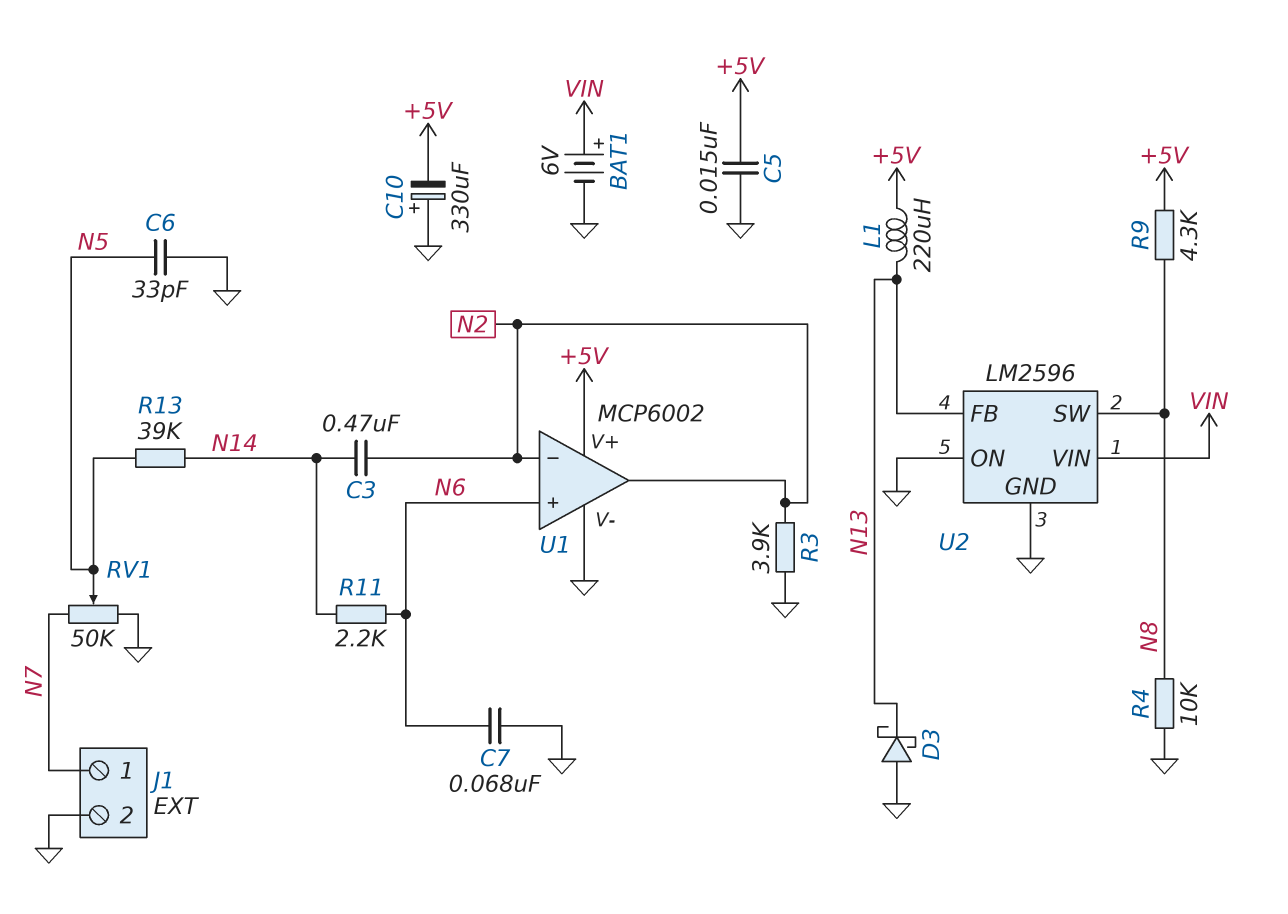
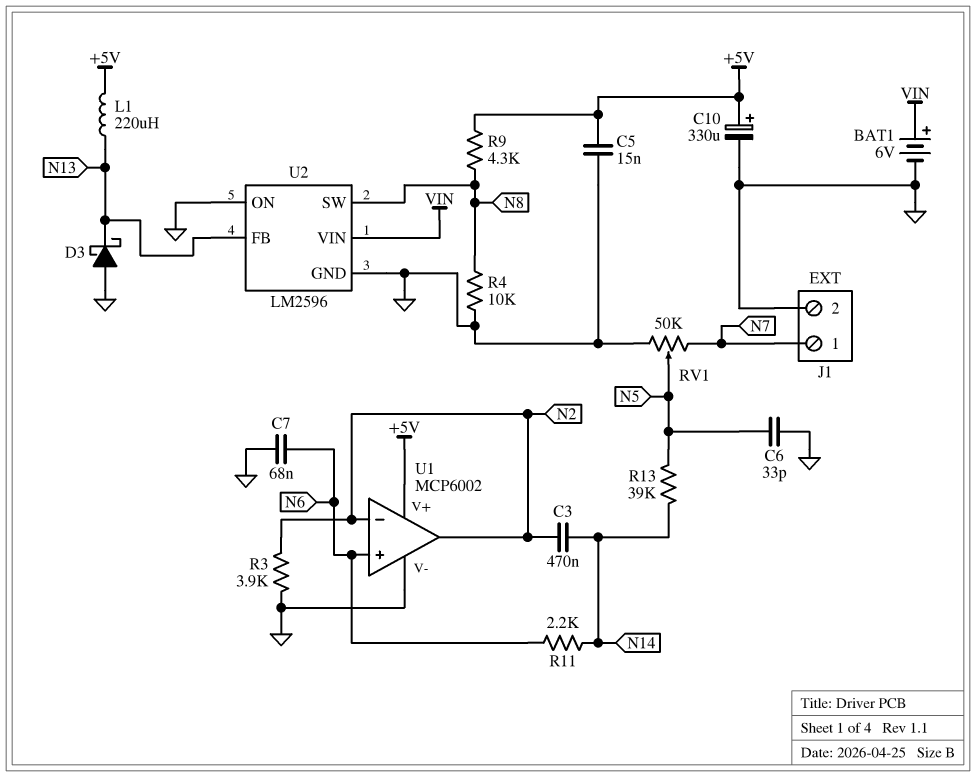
C10: 330uF (plus GND, minus +5V) -> 330uF (plus +5V, minus GND)

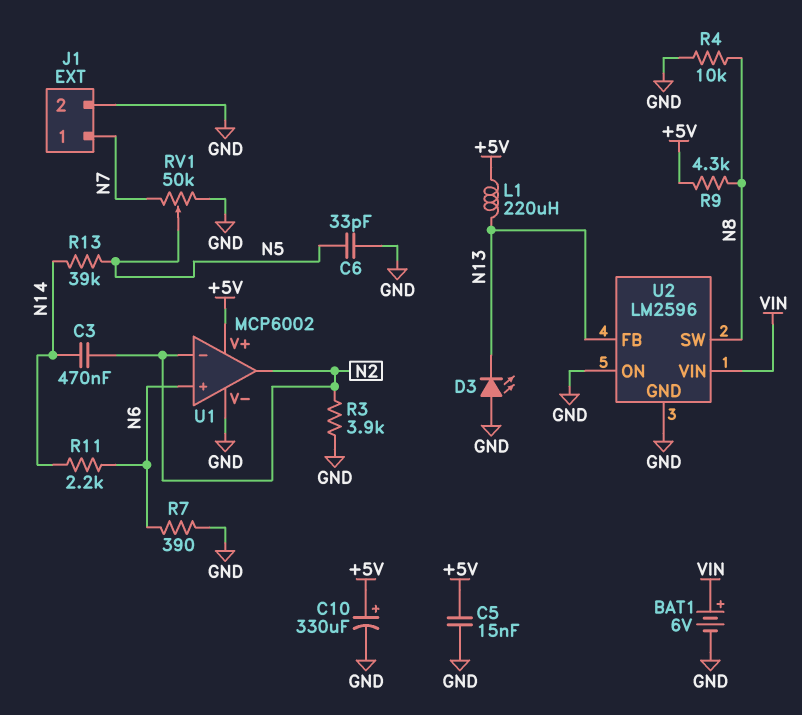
C7: 68nF (GND, N6) -> none
D3: schottky (A GND, K N13) -> LED (A GND, K N13)
R7: none -> 390 (GND, N6)

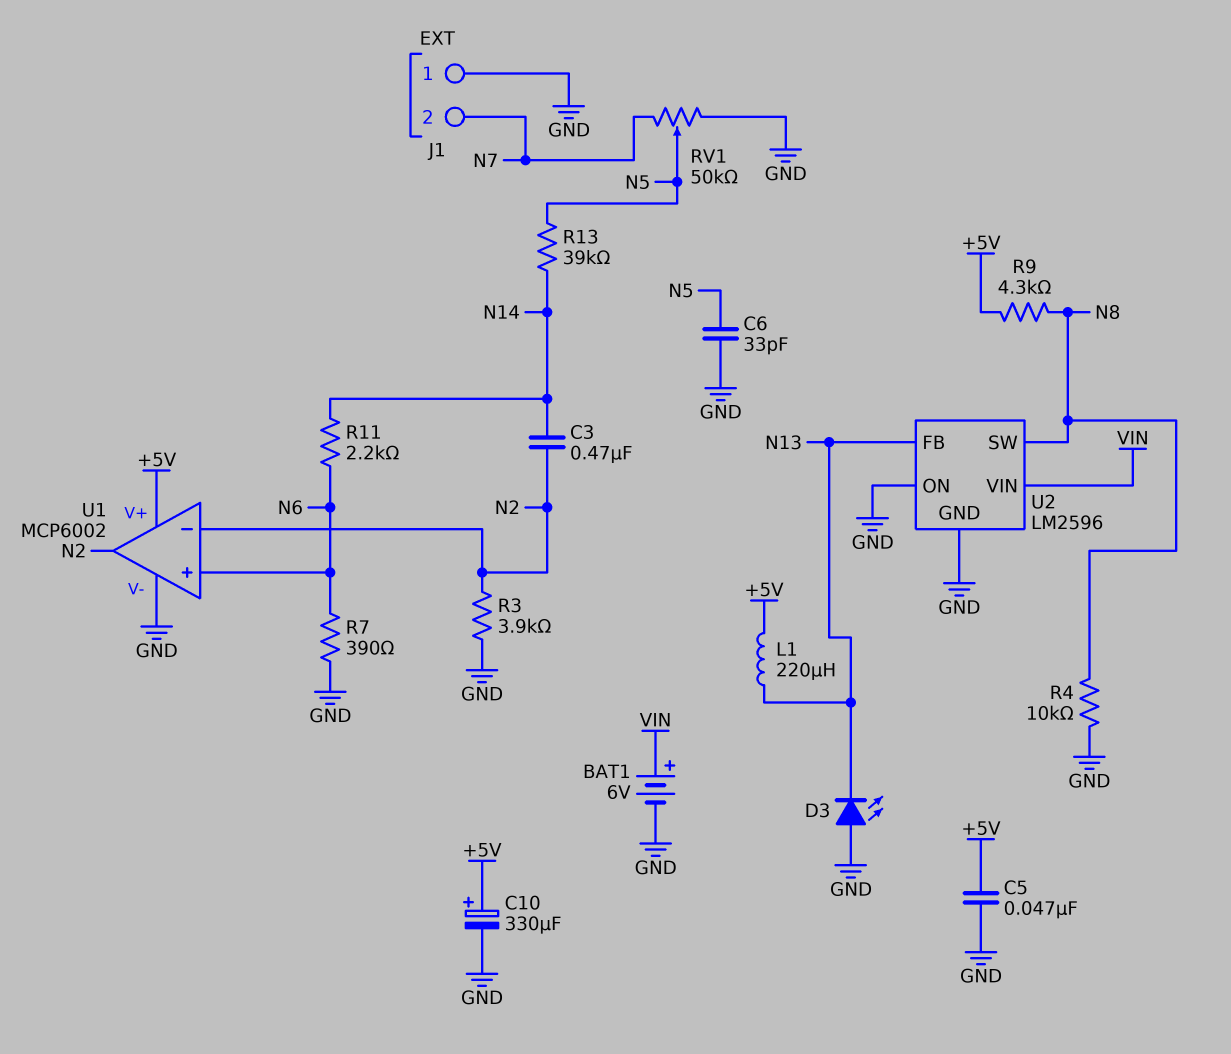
C5: 15nF (+5V, GND) -> 47nF (+5V, GND)
J1 pin 1: N7 -> GND
J1 pin 2: GND -> N7

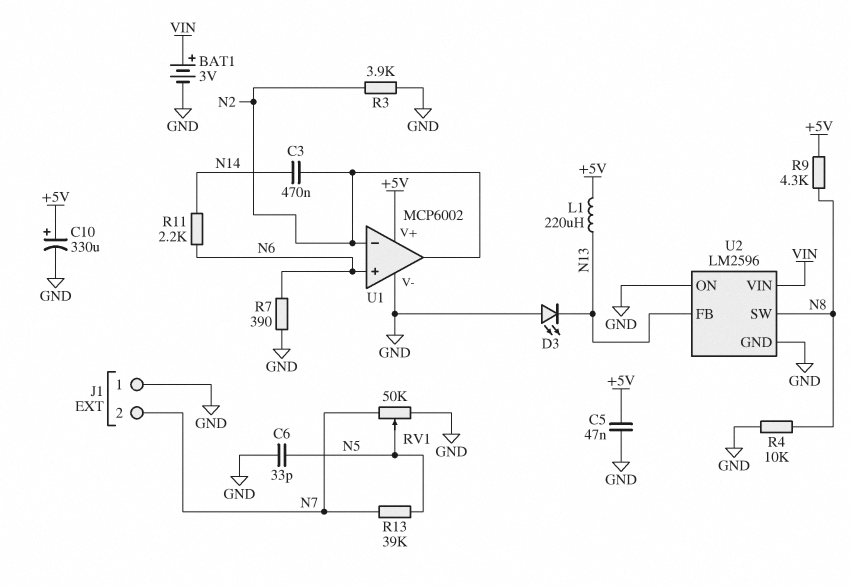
BAT1: 6V (plus VIN, minus GND) -> 3V (plus VIN, minus GND)
R13: 39k (N5, N14) -> 39k (N5, N7)

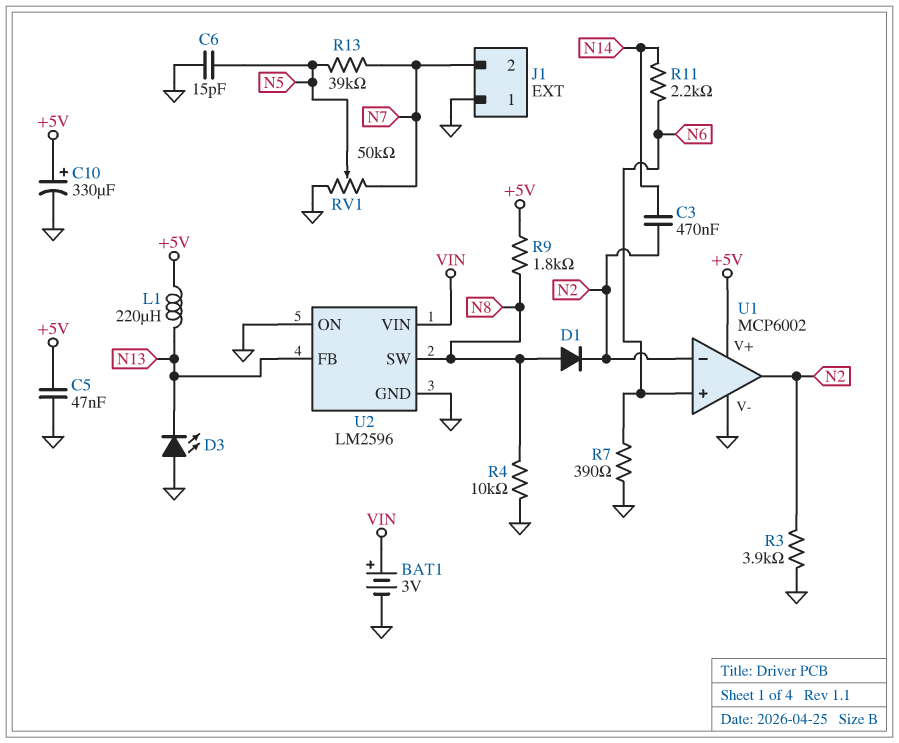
C6: 33pF (GND, N5) -> 15pF (GND, N5)
D1: none -> diode (A N8, K N2)
R9: 4.3k (+5V, N8) -> 1.8k (+5V, N8)

